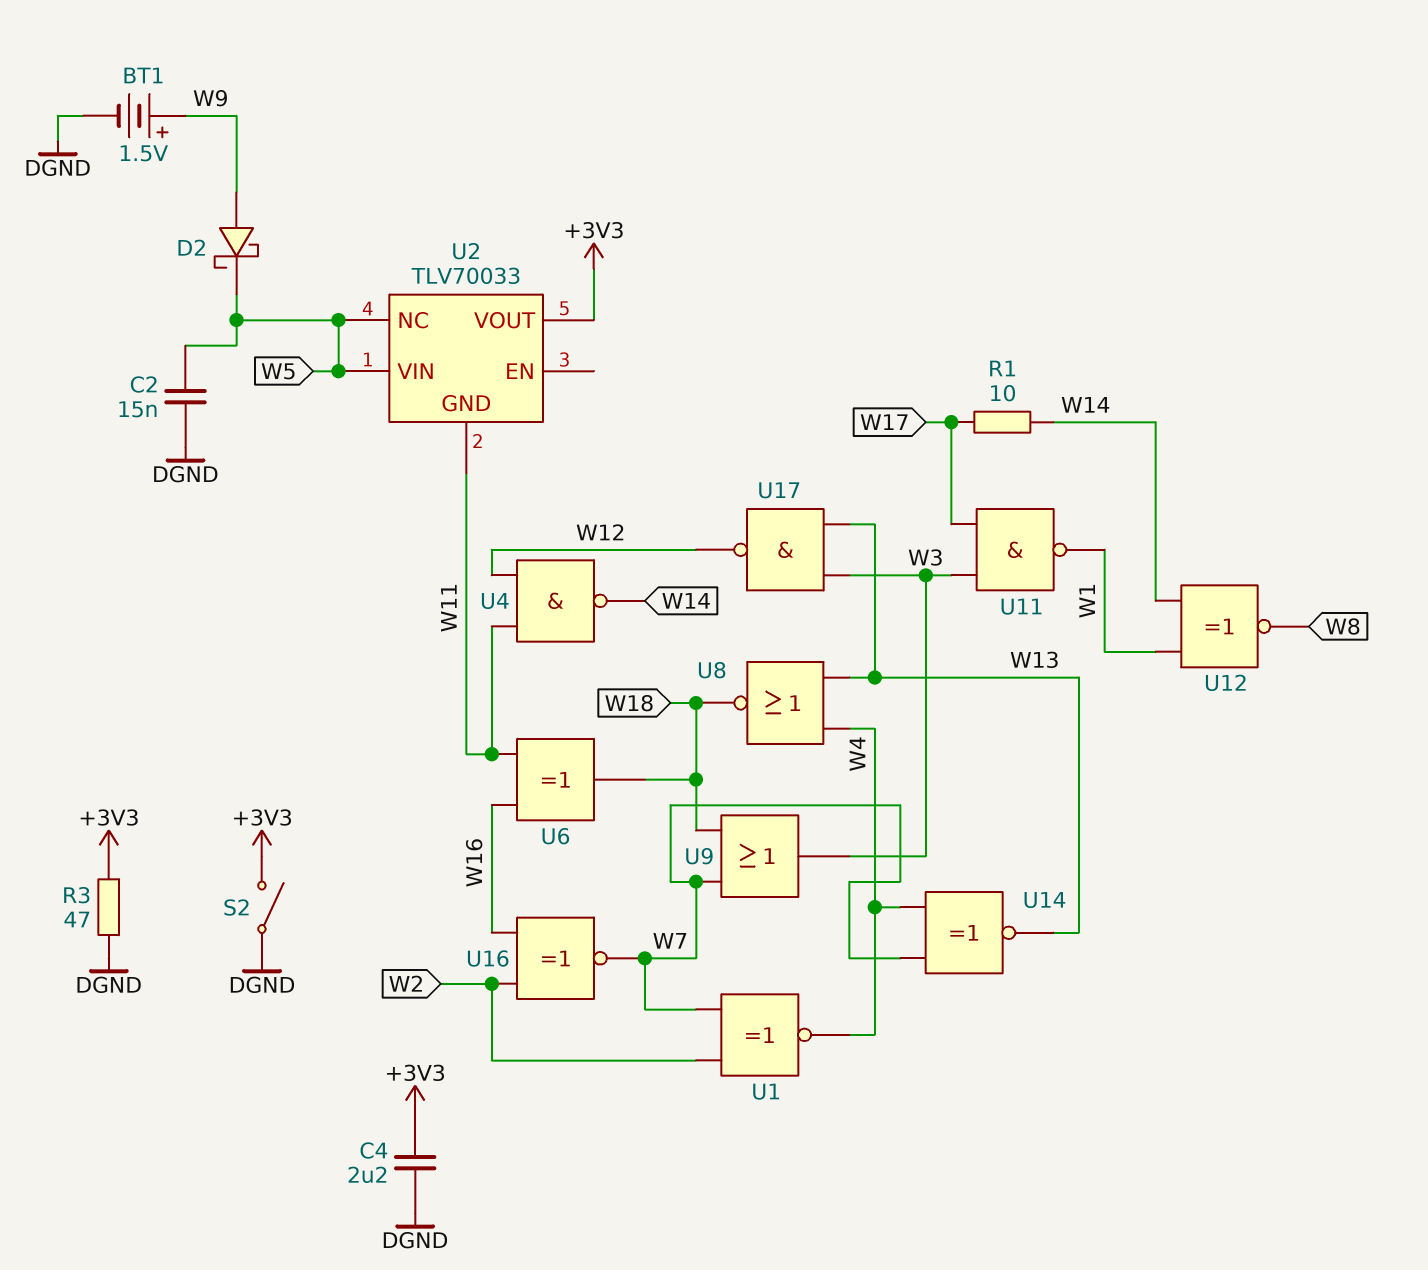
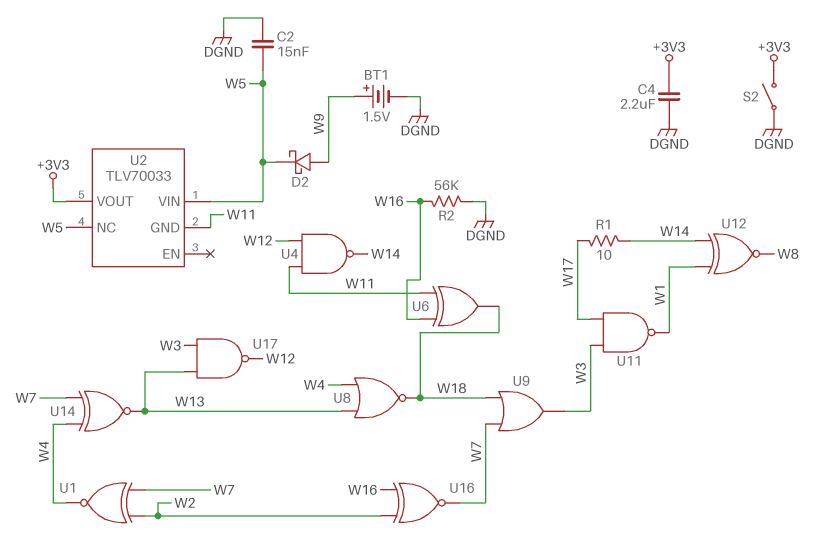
R2: none -> 56k (DGND, W16)
R3: 47 (+3V3, DGND) -> none

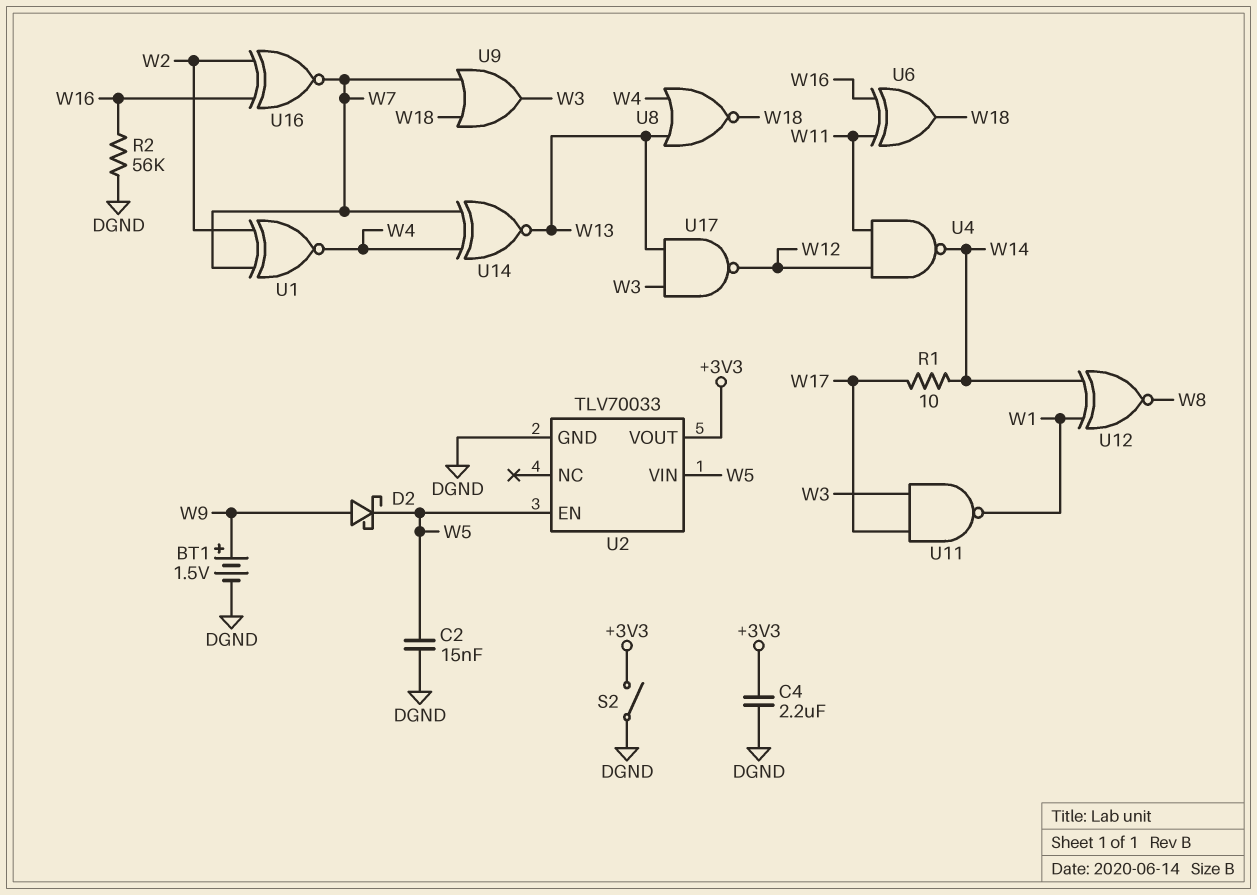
U2 pin EN: none -> W5
U2 pin GND: W11 -> DGND
U2 pin NC: W5 -> none

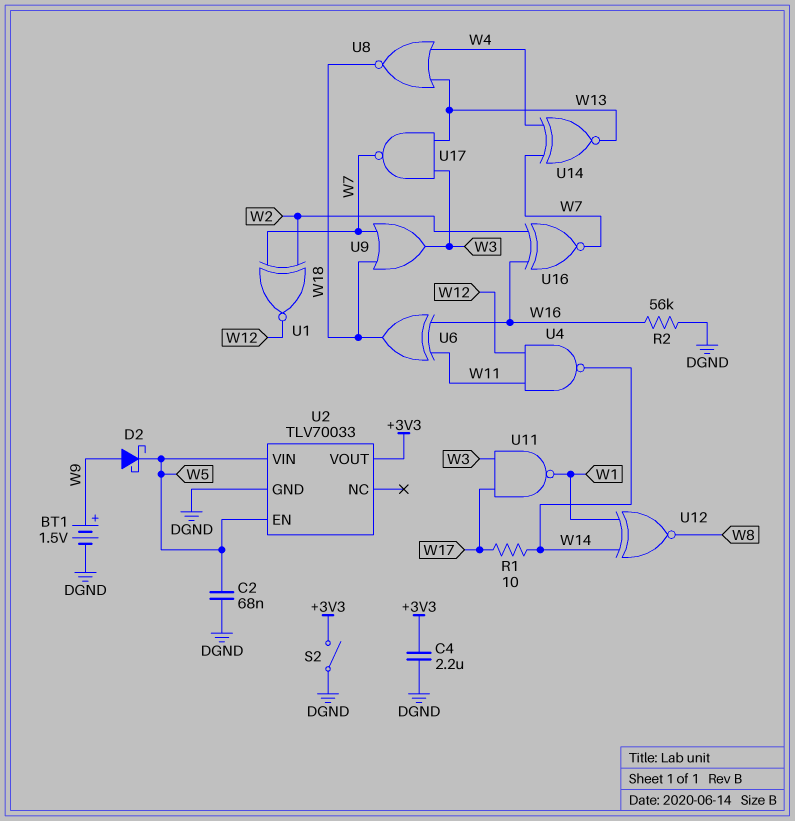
C2: 15nF (DGND, W5) -> 68nF (DGND, W5)
U1: XNOR (in W2, in W7, out W4) -> XNOR (in W2, in W7, out W12)
U17: NAND (in W3, in W13, out W12) -> NAND (in W3, in W13, out W7)

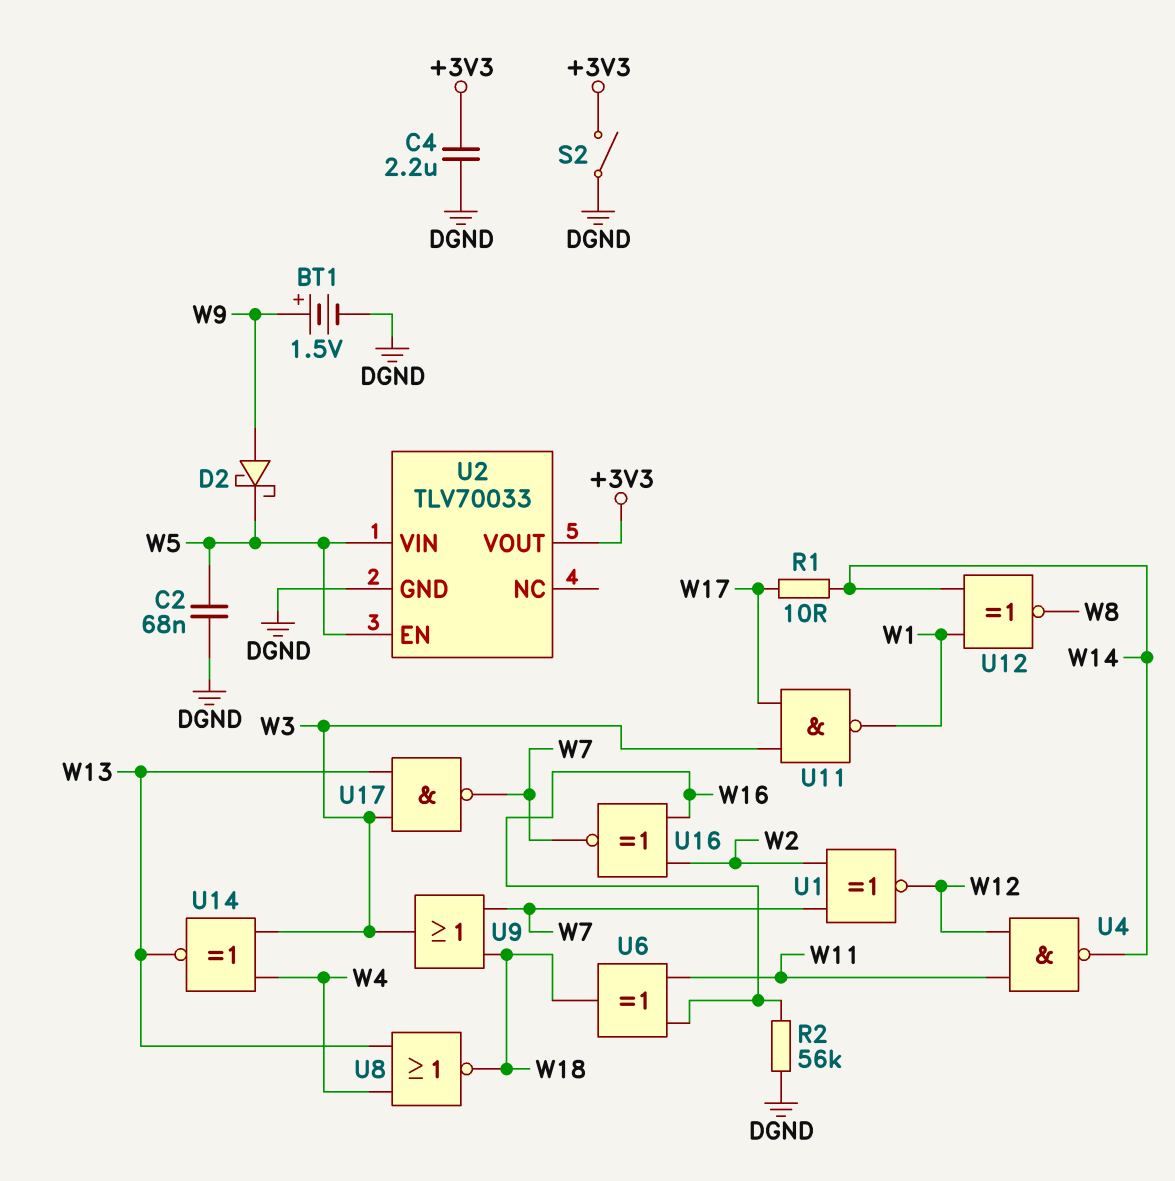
U14: XNOR (in W4, in W7, out W13) -> XNOR (in W3, in W4, out W13)

